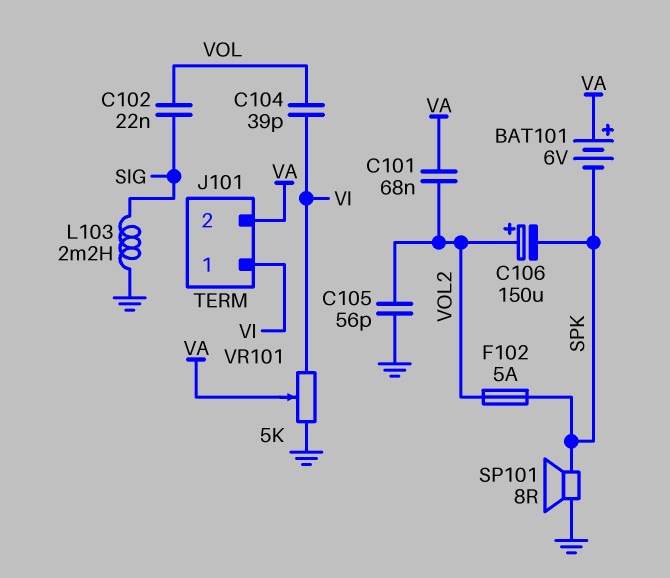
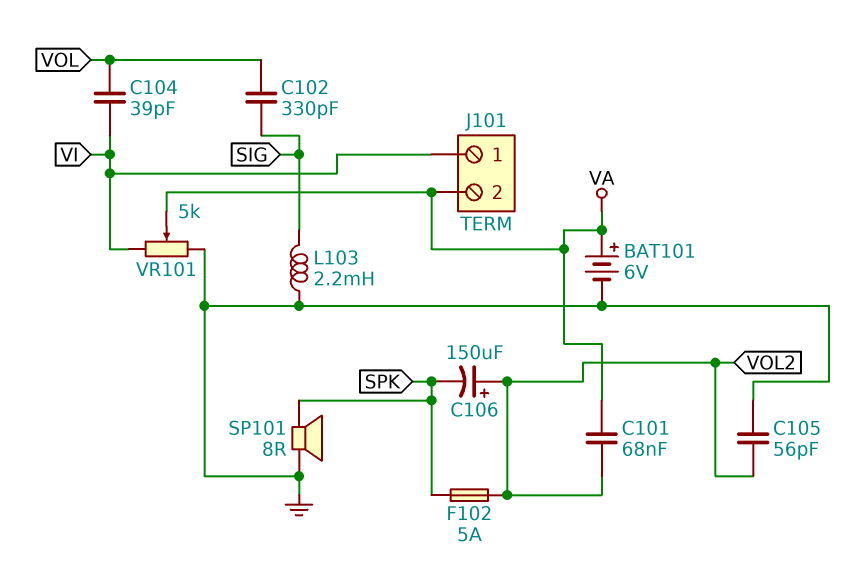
BAT101: 6V (plus VA, minus SPK) -> 6V (plus VA, minus GND)
C102: 22nF (SIG, VOL) -> 330pF (SIG, VOL)

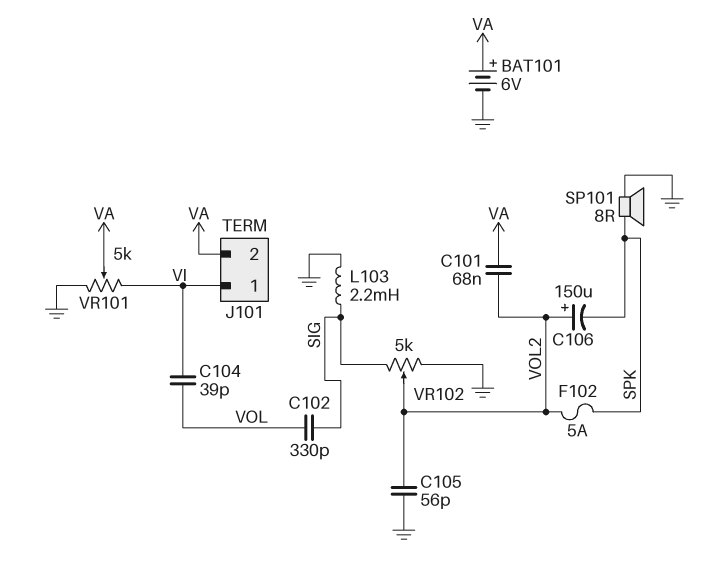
VR102: none -> 5k (GND, SIG, wiper VOL2)

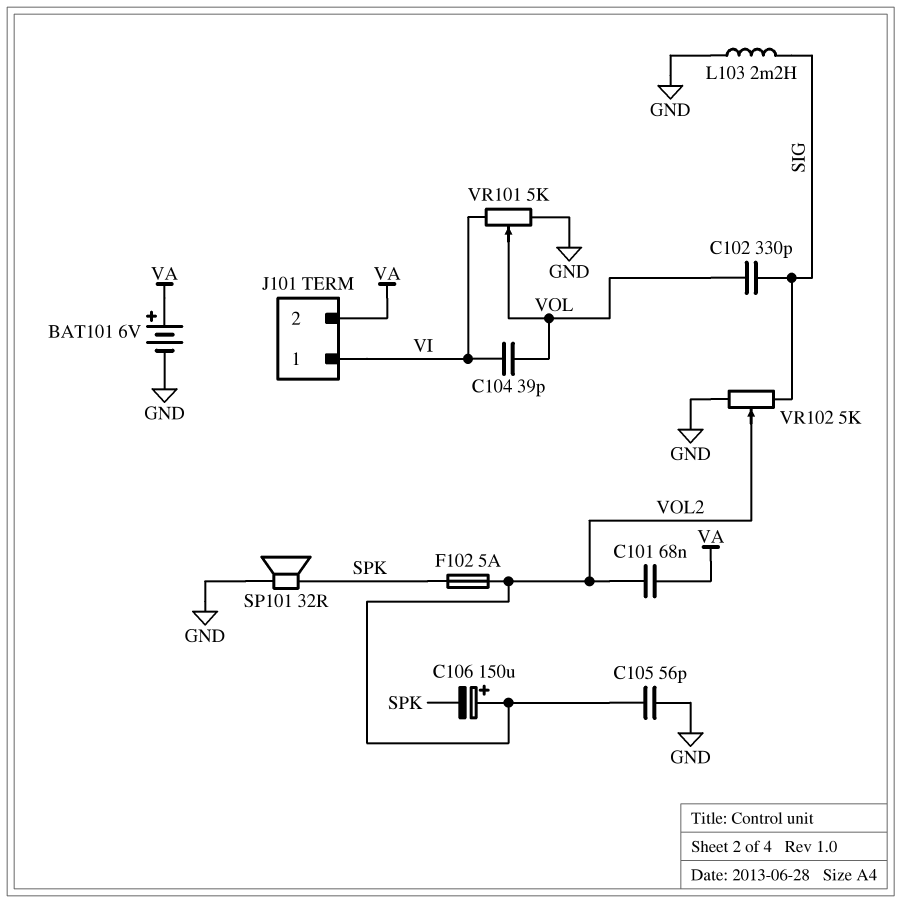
SP101: speaker 8R (GND, SPK) -> speaker 32R (GND, SPK)
VR101: 5k (GND, VI, wiper VA) -> 5k (GND, VI, wiper VOL)

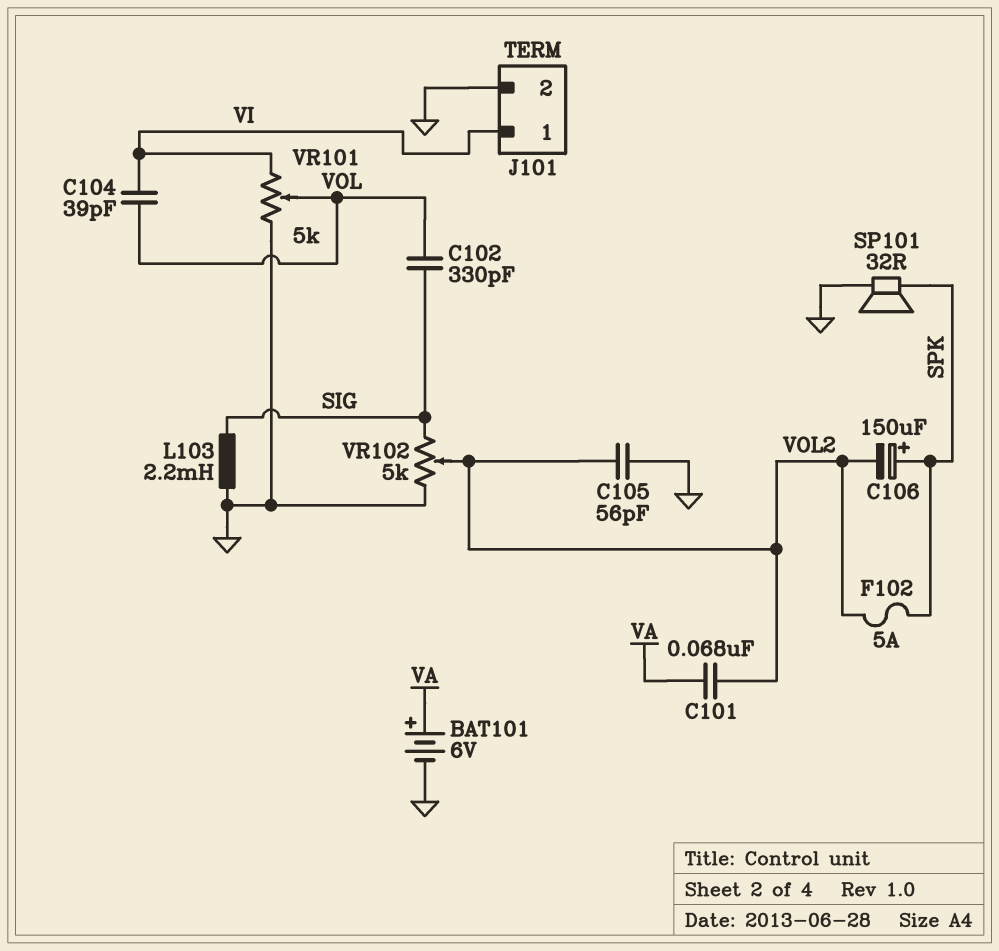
C106: 150uF (plus VOL2, minus SPK) -> 150uF (plus SPK, minus VOL2)
J101 pin 2: VA -> GND

